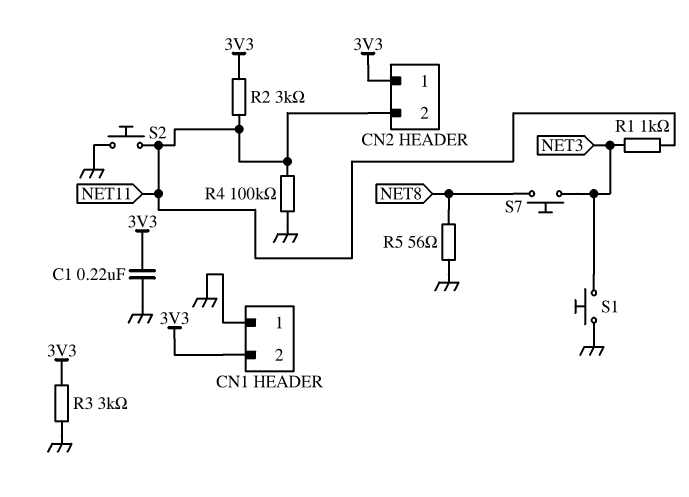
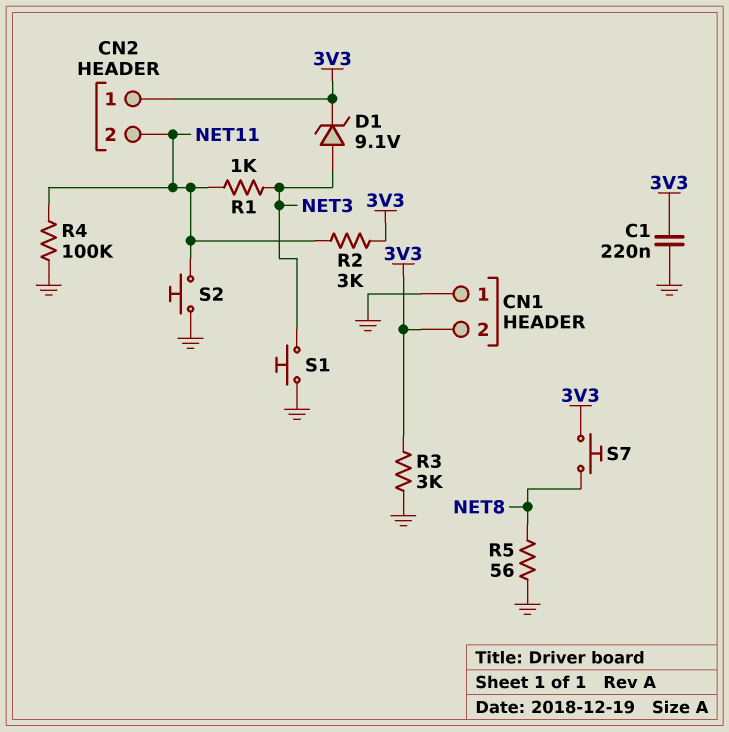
D1: none -> zener 9.1V (A NET3, K 3V3)
S7: button (NET3, NET8) -> button (3V3, NET8)

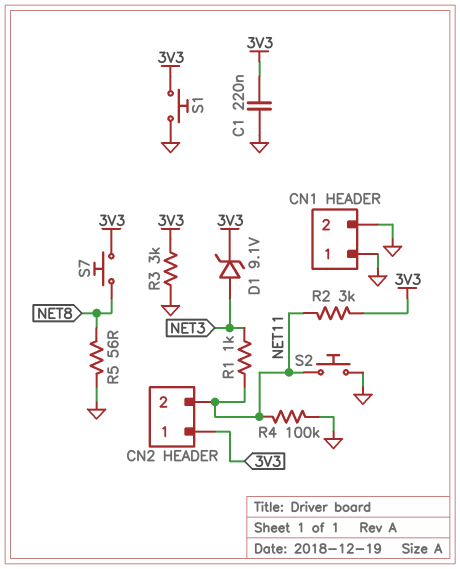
CN1 pin 2: 3V3 -> GND
S1: button (GND, NET3) -> button (3V3, GND)

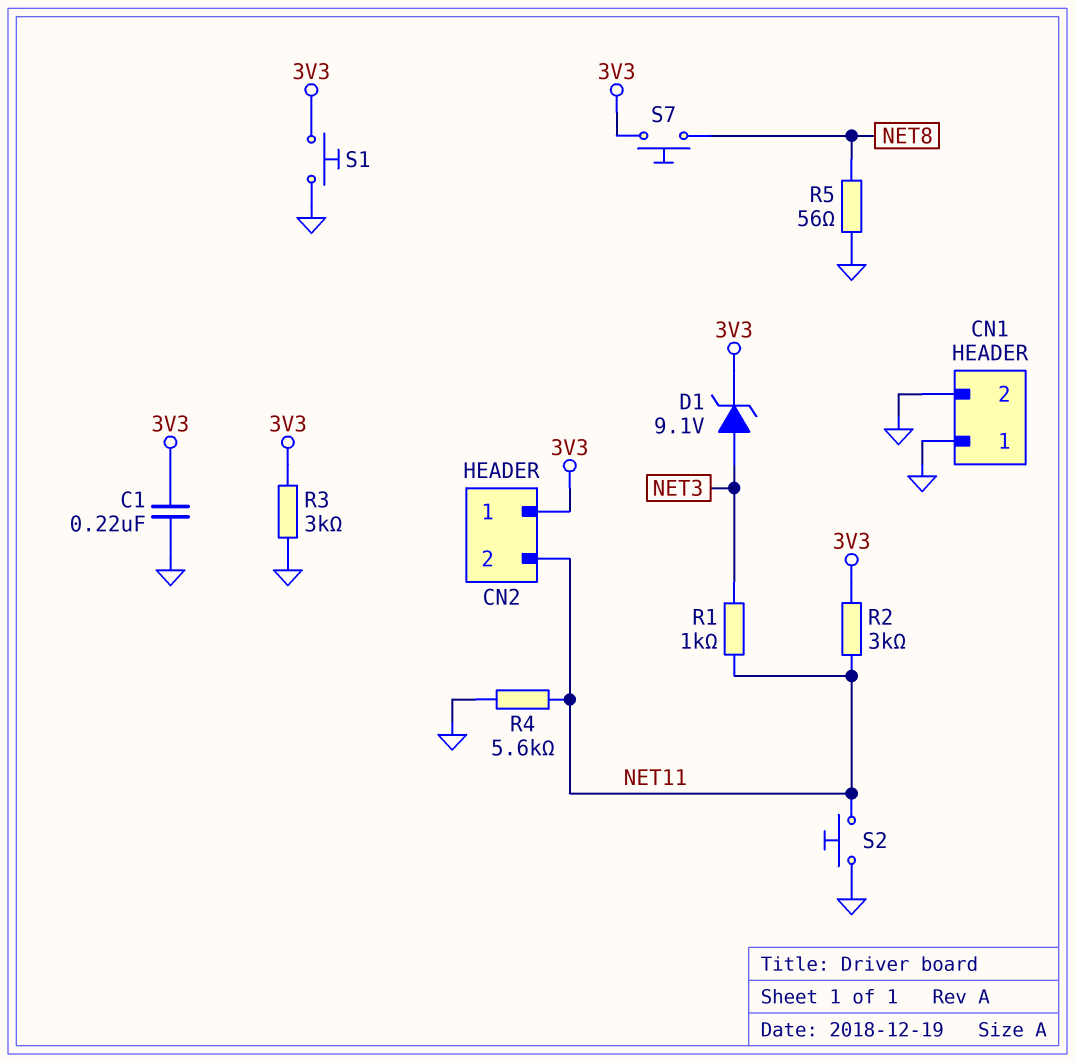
R4: 100k (GND, NET11) -> 5.6k (GND, NET11)

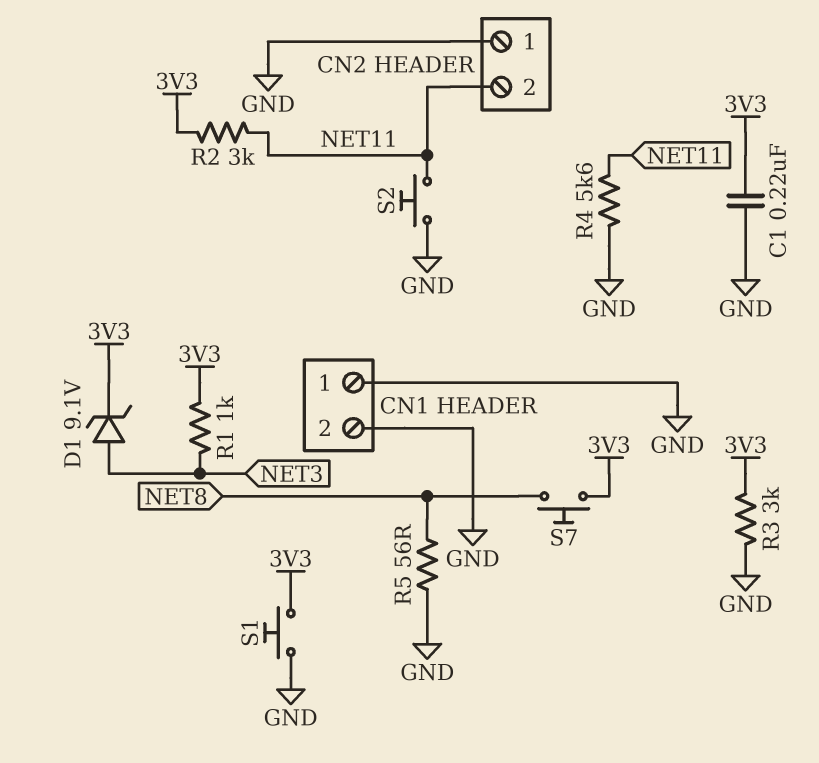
CN2 pin 1: 3V3 -> GND
R1: 1k (NET3, NET11) -> 1k (3V3, NET3)

